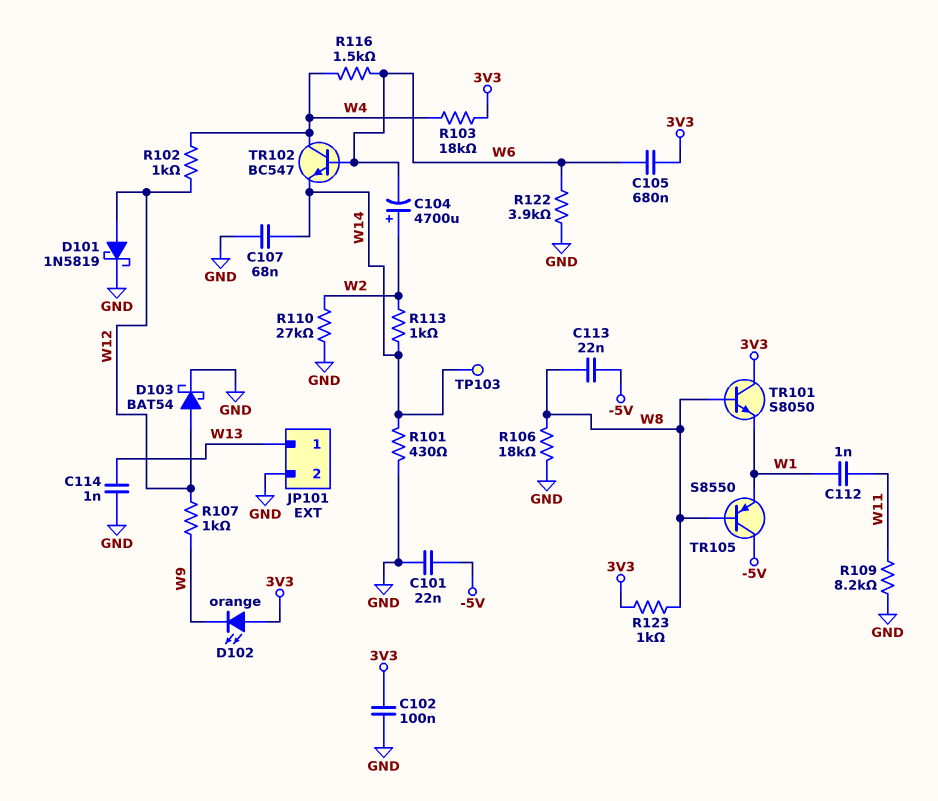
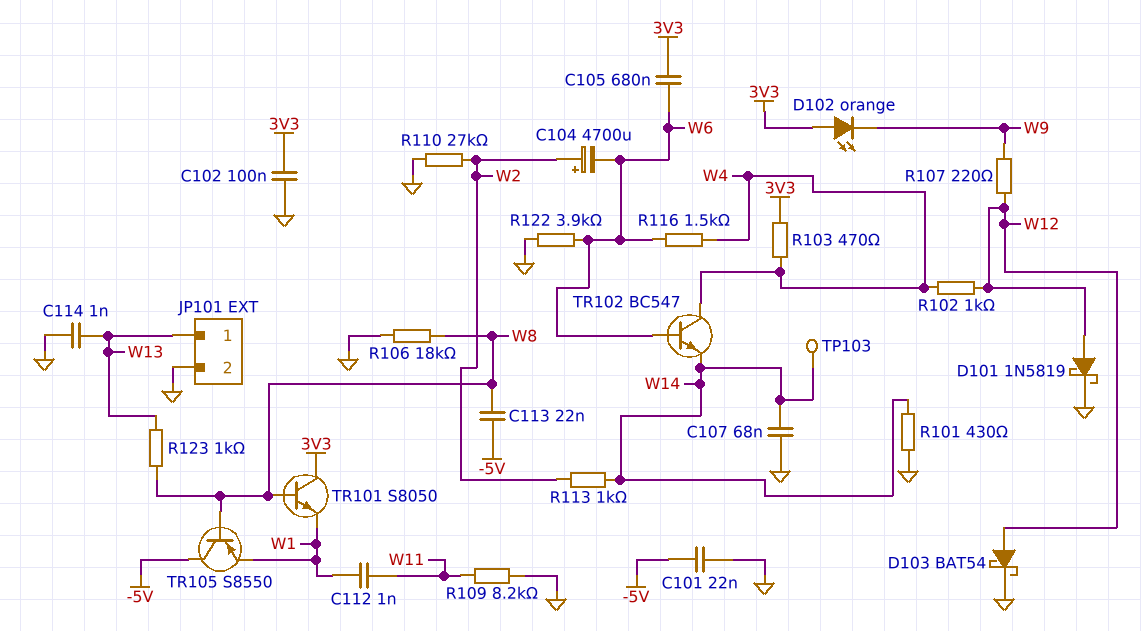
R103: 18k (3V3, W4) -> 470 (3V3, W4)
R107: 1k (W9, W12) -> 220 (W9, W12)
R123: 1k (3V3, W8) -> 1k (W8, W13)

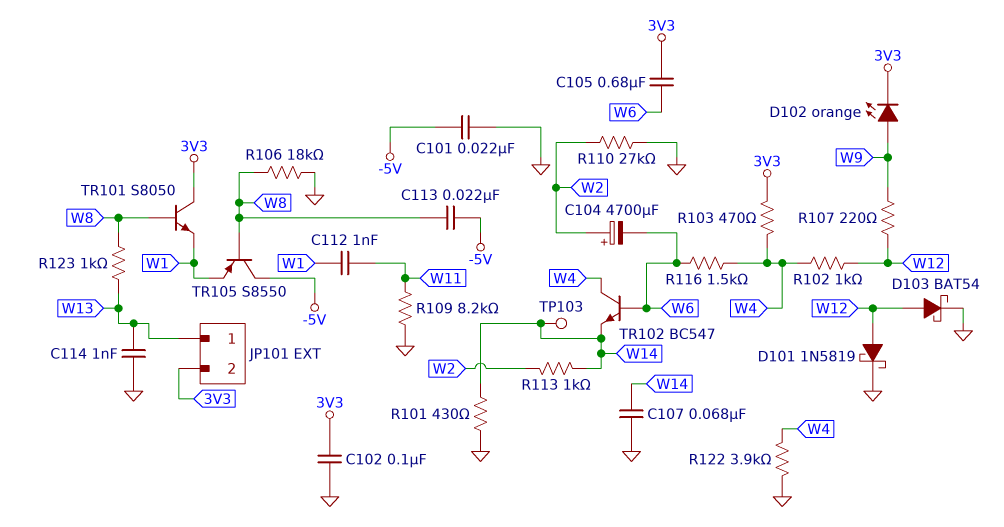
D102: LED orange (A 3V3, K W9) -> LED orange (A W9, K 3V3)
JP101 pin 2: GND -> 3V3
R122: 3.9k (GND, W6) -> 3.9k (GND, W4)

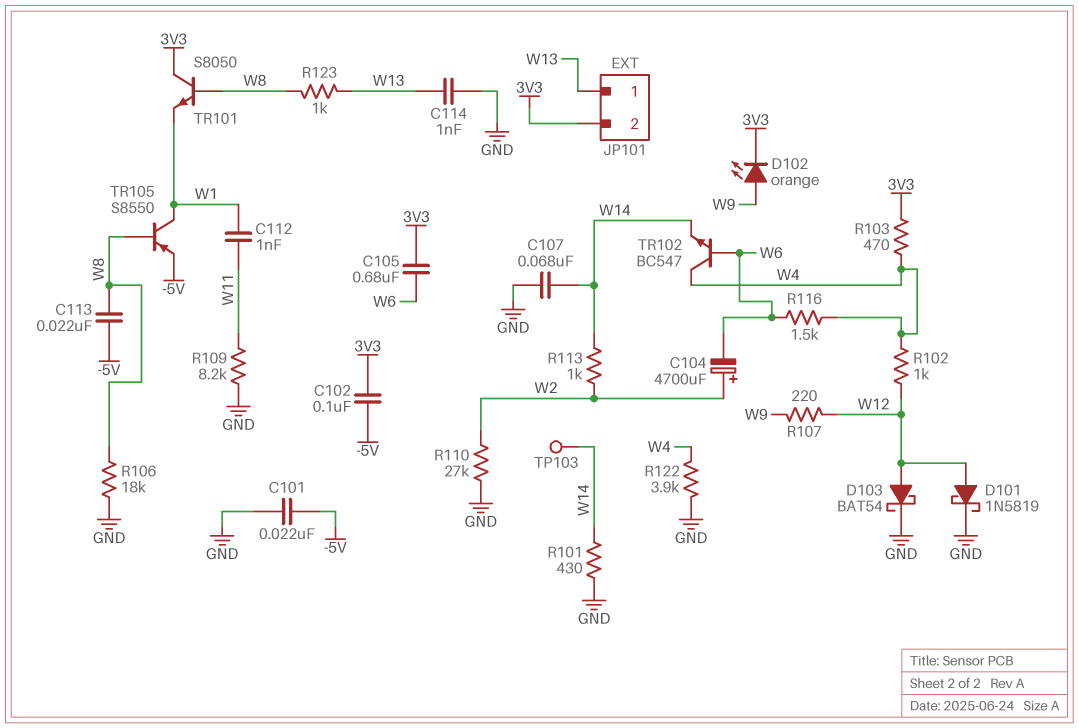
C102: 100nF (3V3, GND) -> 100nF (-5V, 3V3)
TR105: PNP S8550 (B W8, C -5V, E W1) -> PNP S8550 (B W8, C W1, E -5V)

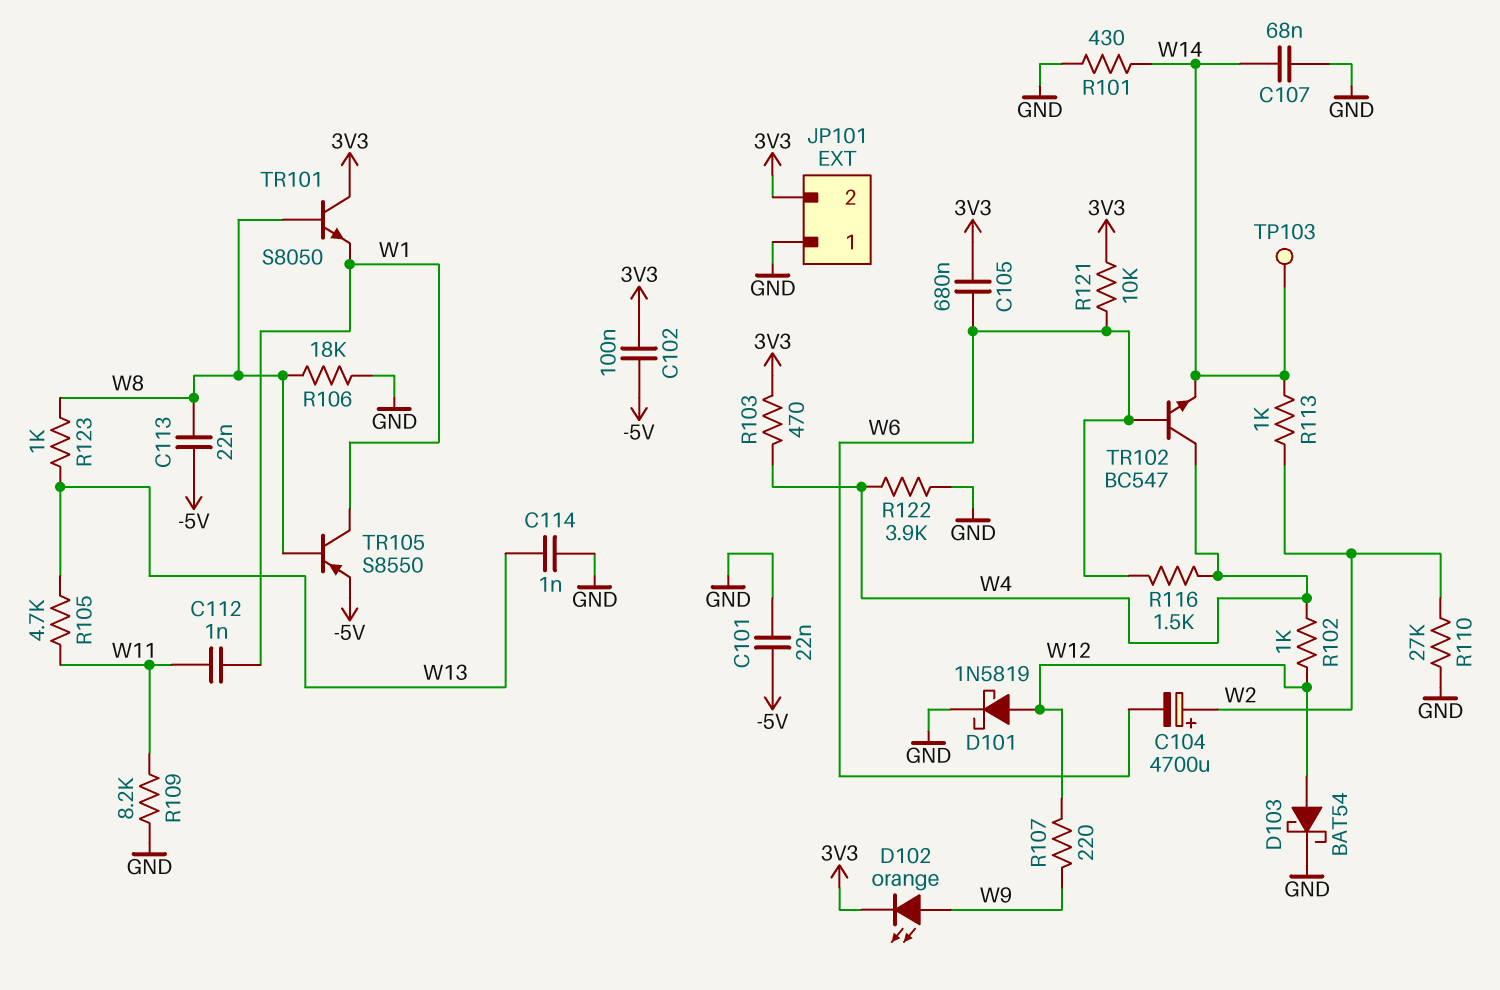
JP101 pin 1: W13 -> GND
R105: none -> 4.7k (W11, W13)
R121: none -> 10k (3V3, W6)

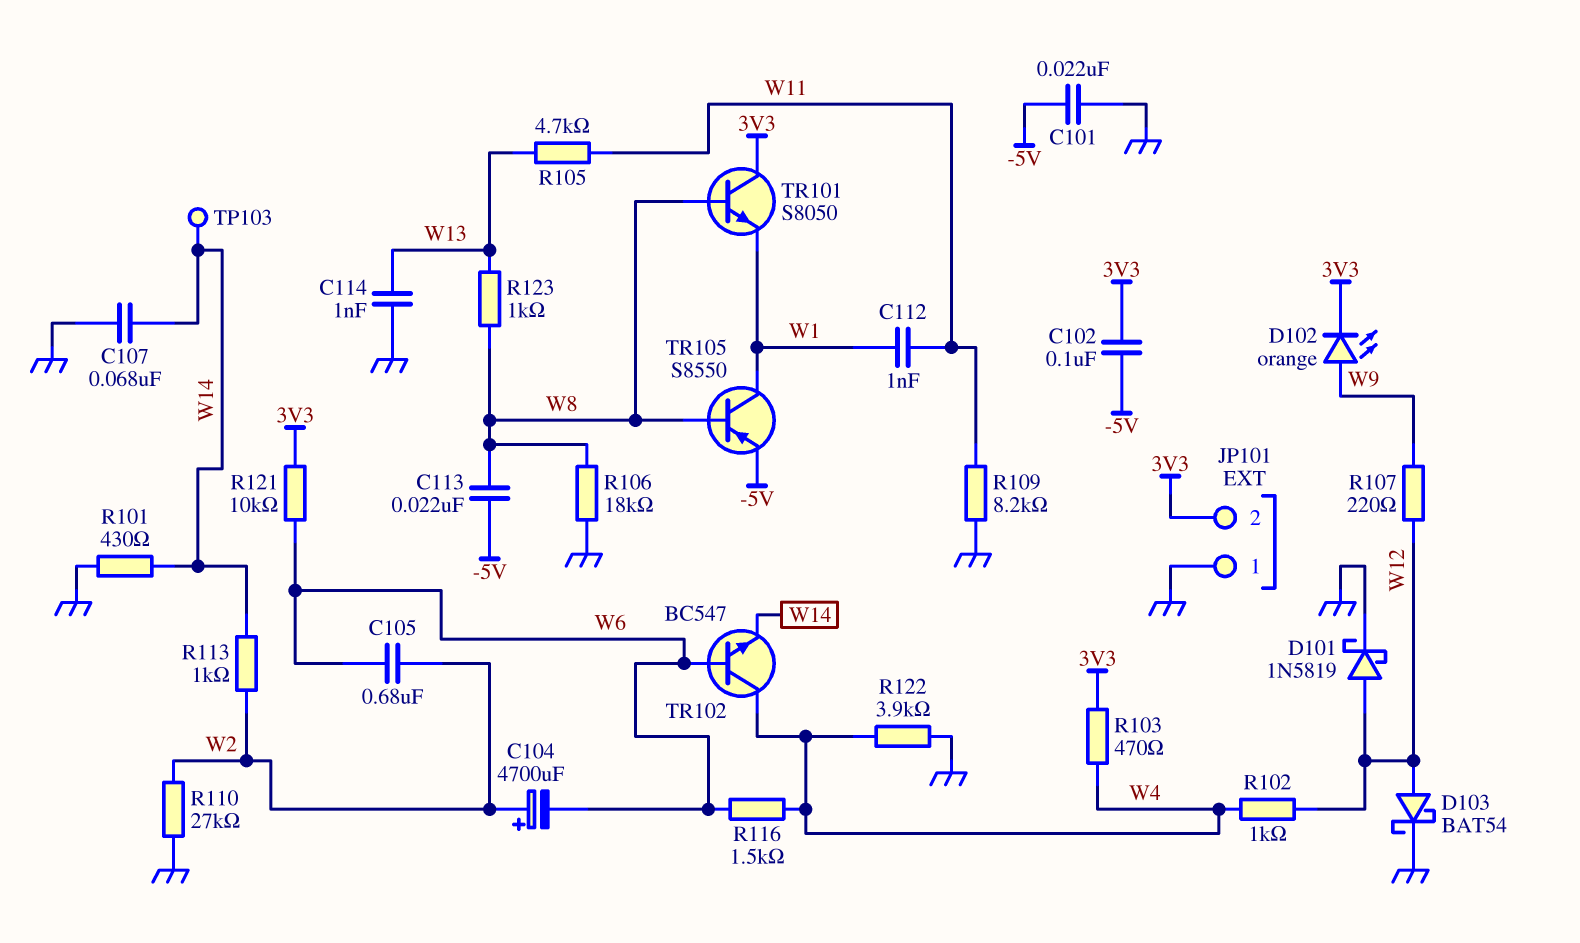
C105: 680nF (3V3, W6) -> 680nF (W2, W6)

